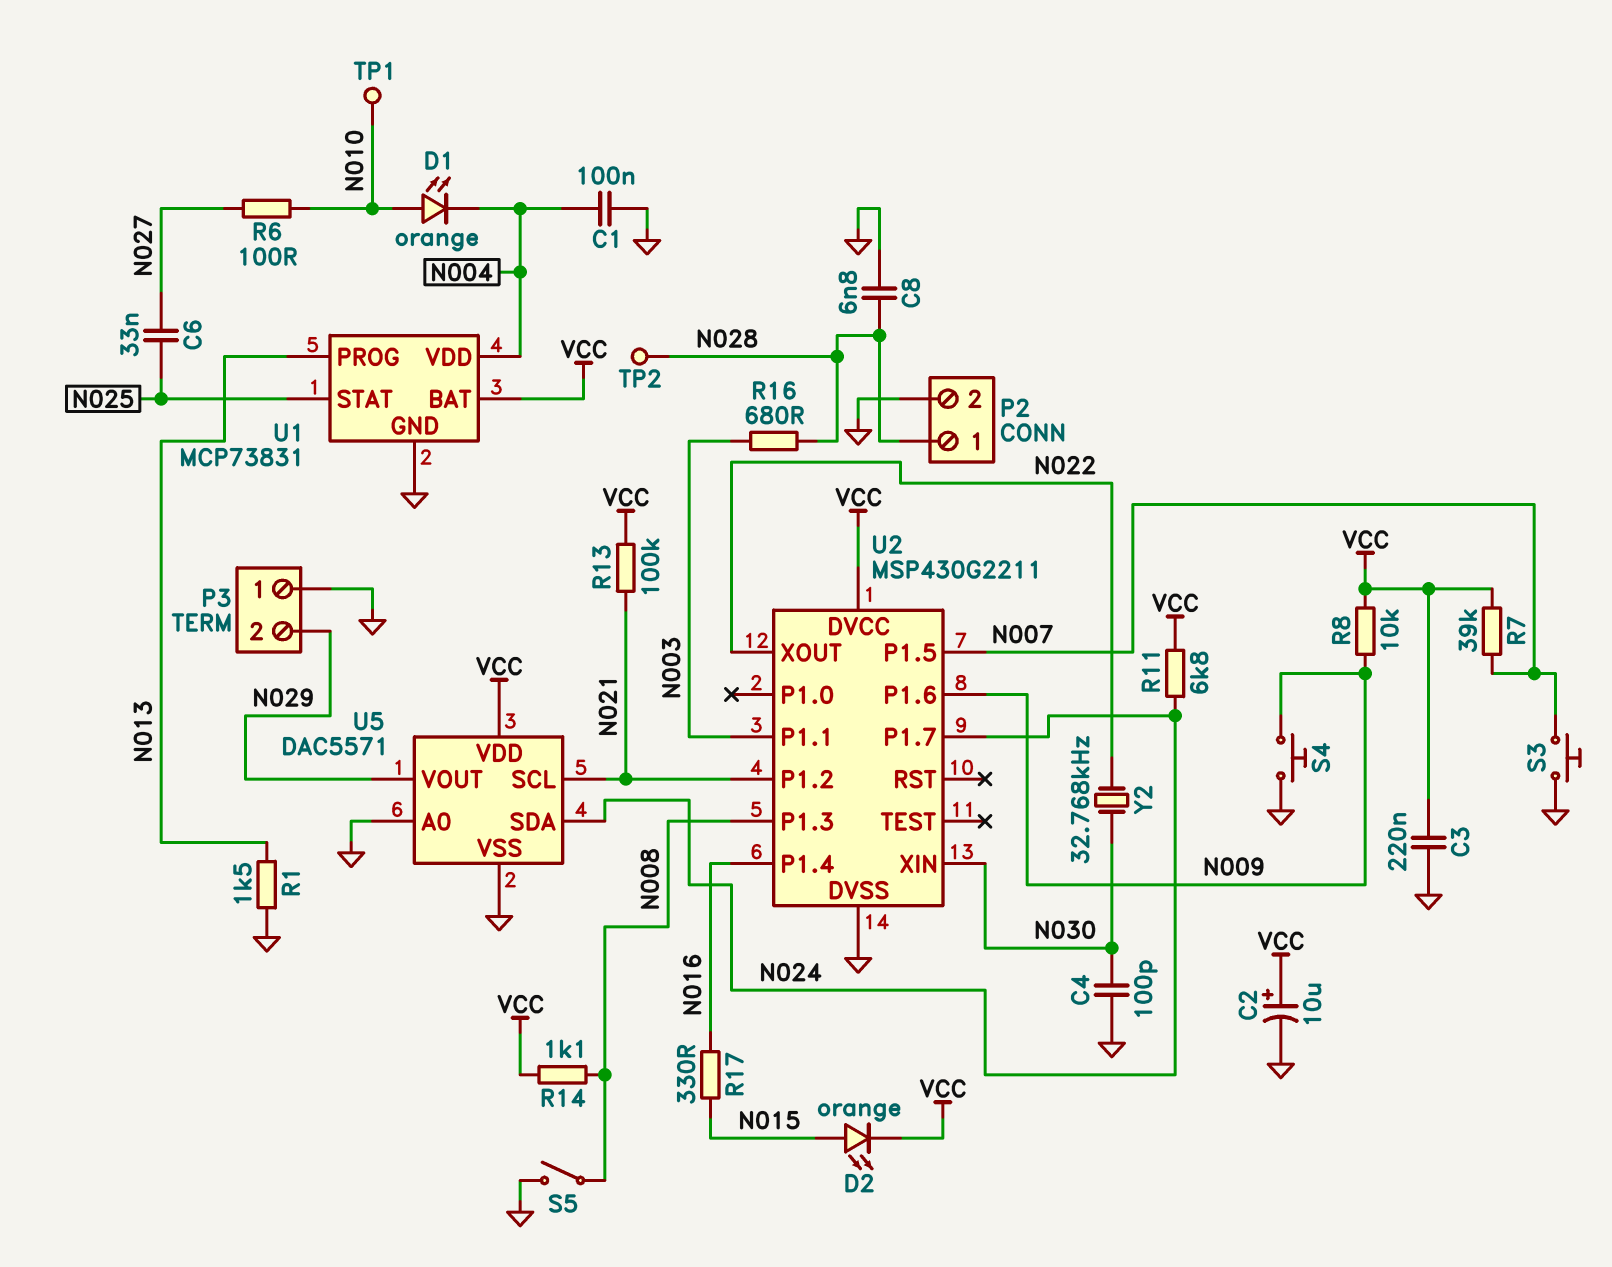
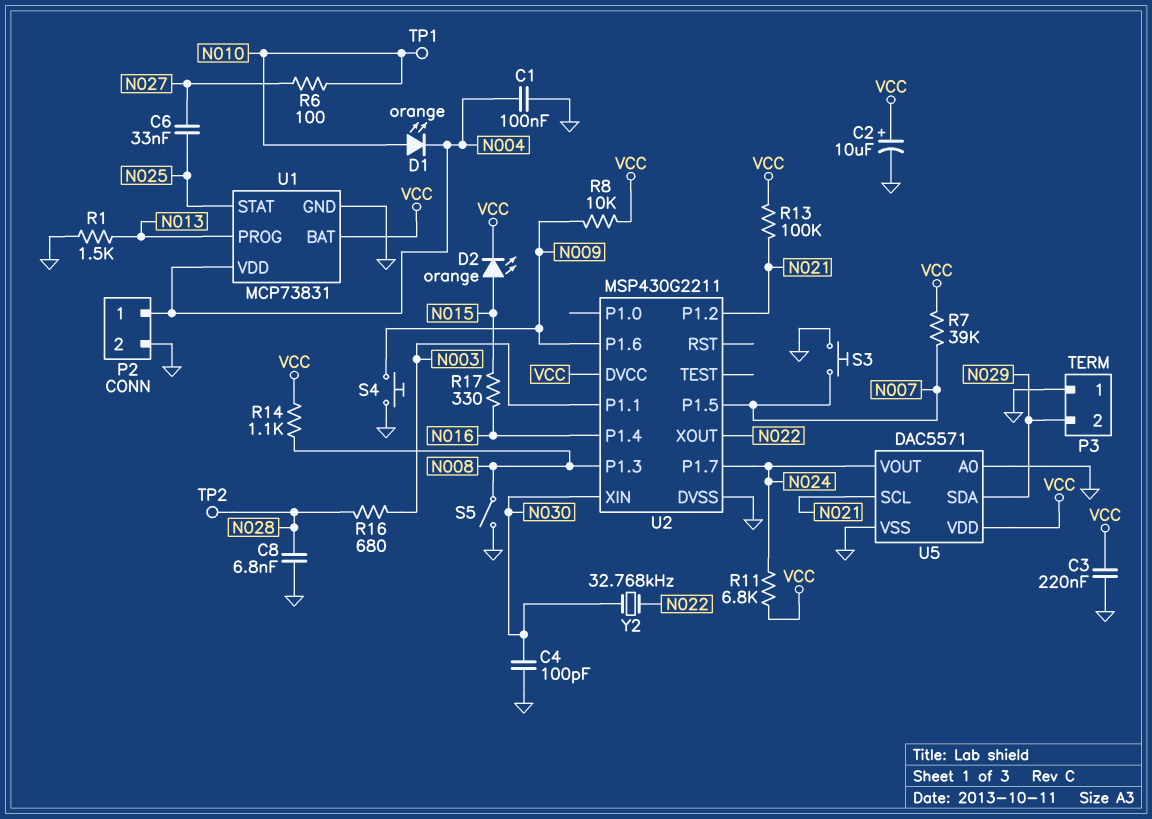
P2 pin 1: N028 -> N004
U5 pin SDA: N024 -> N029
U5 pin VOUT: N029 -> N024

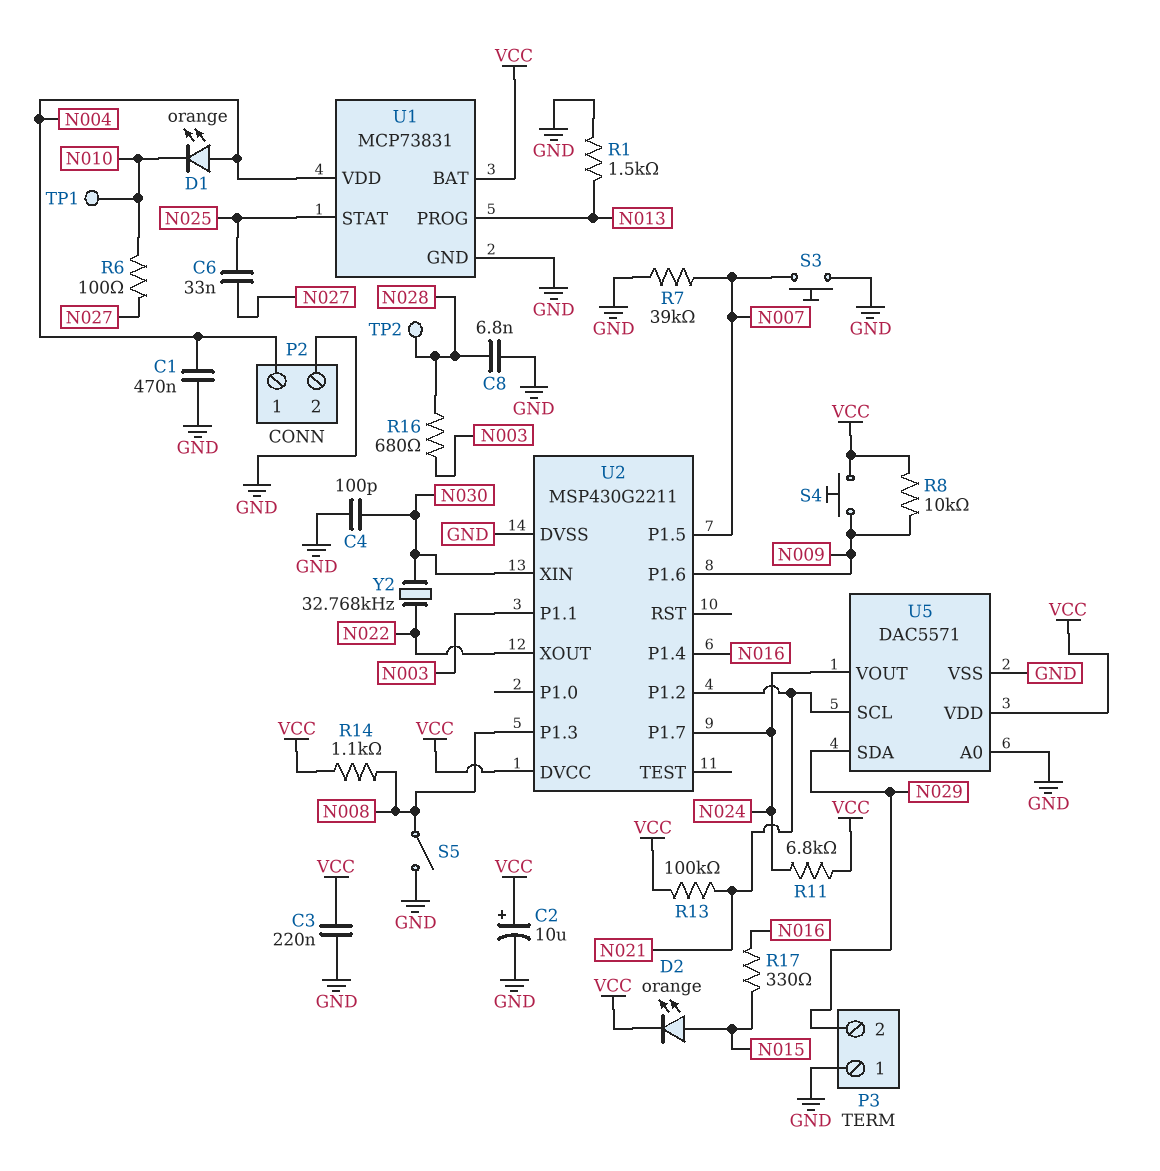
C1: 100nF (GND, N004) -> 470nF (GND, N004)
D1: LED orange (A N010, K N004) -> LED orange (A N004, K N010)
R7: 39k (N007, VCC) -> 39k (GND, N007)
S4: button (GND, N009) -> button (N009, VCC)

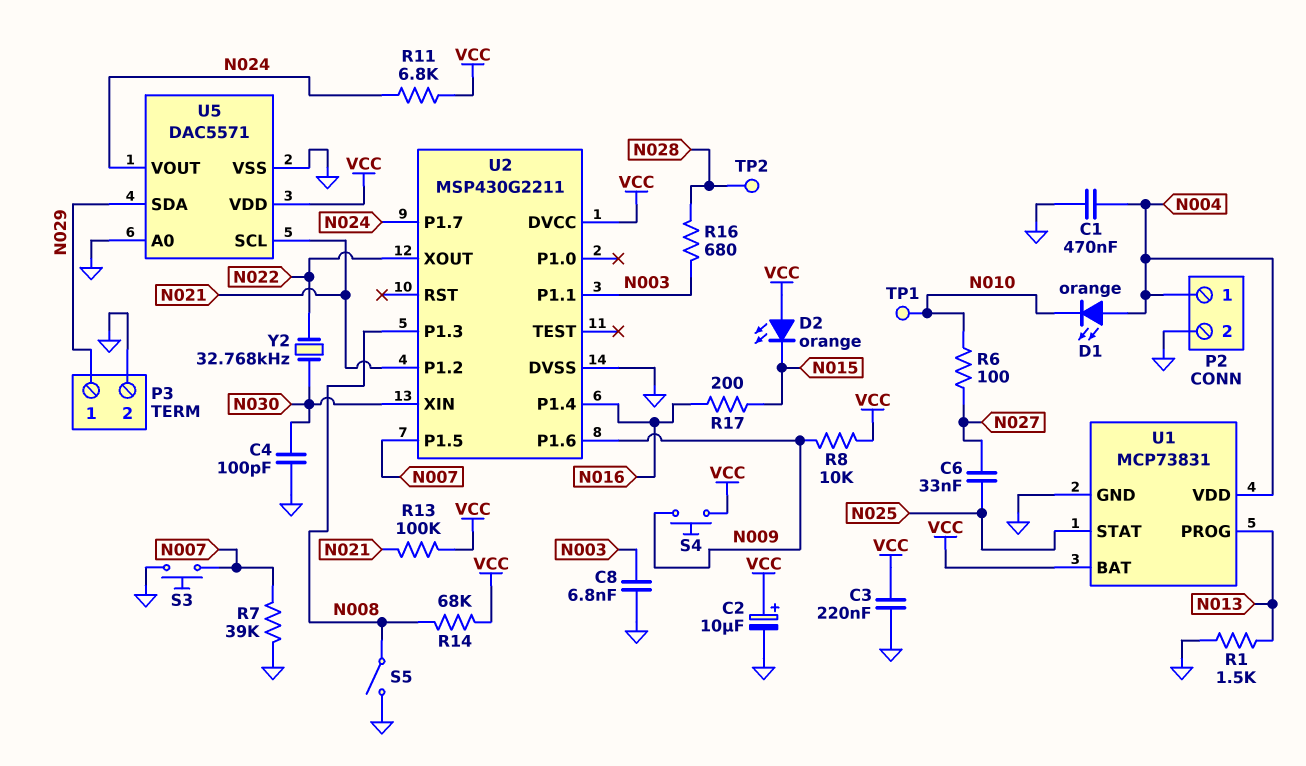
C8: 6.8nF (GND, N028) -> 6.8nF (GND, N003)
D2: LED orange (A N015, K VCC) -> LED orange (A VCC, K N015)
P3 pin 1: GND -> N029
P3 pin 2: N029 -> GND
R14: 1.1k (N008, VCC) -> 68k (N008, VCC)
R17: 330 (N015, N016) -> 200 (N015, N016)

